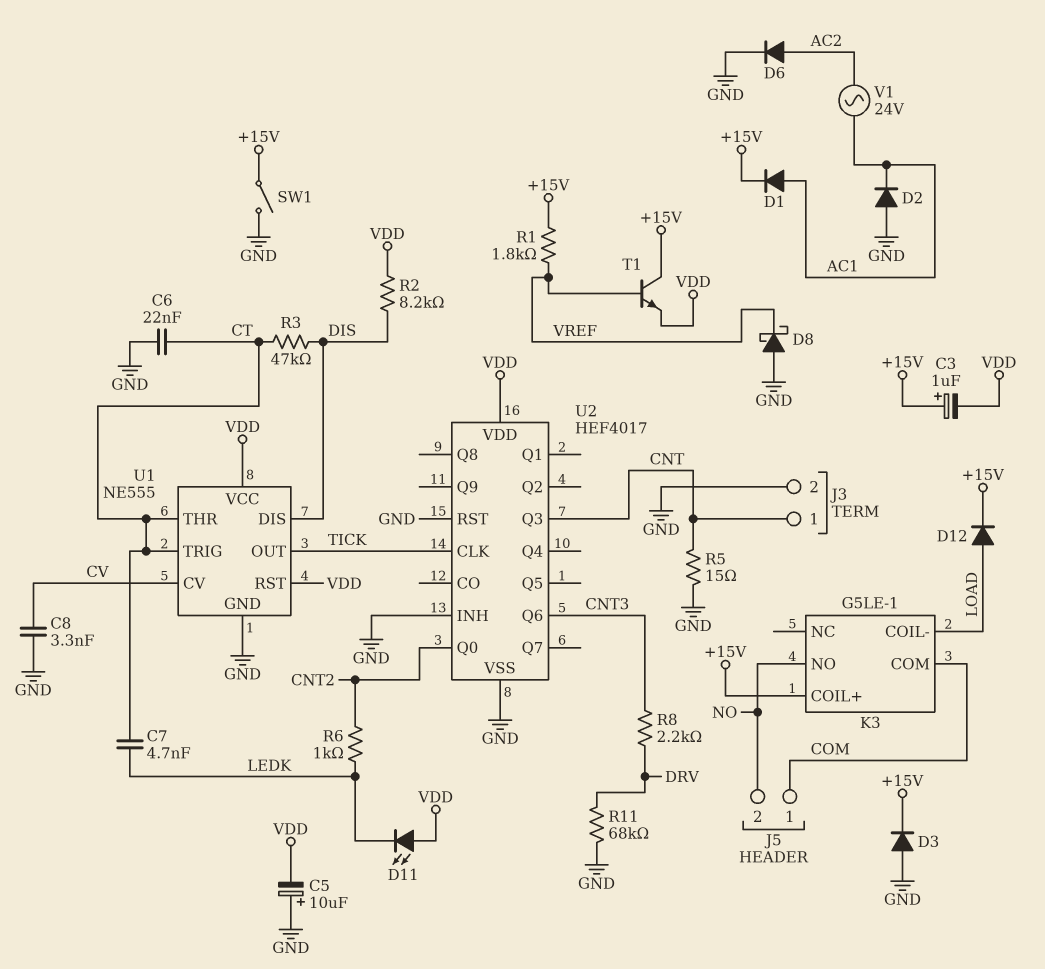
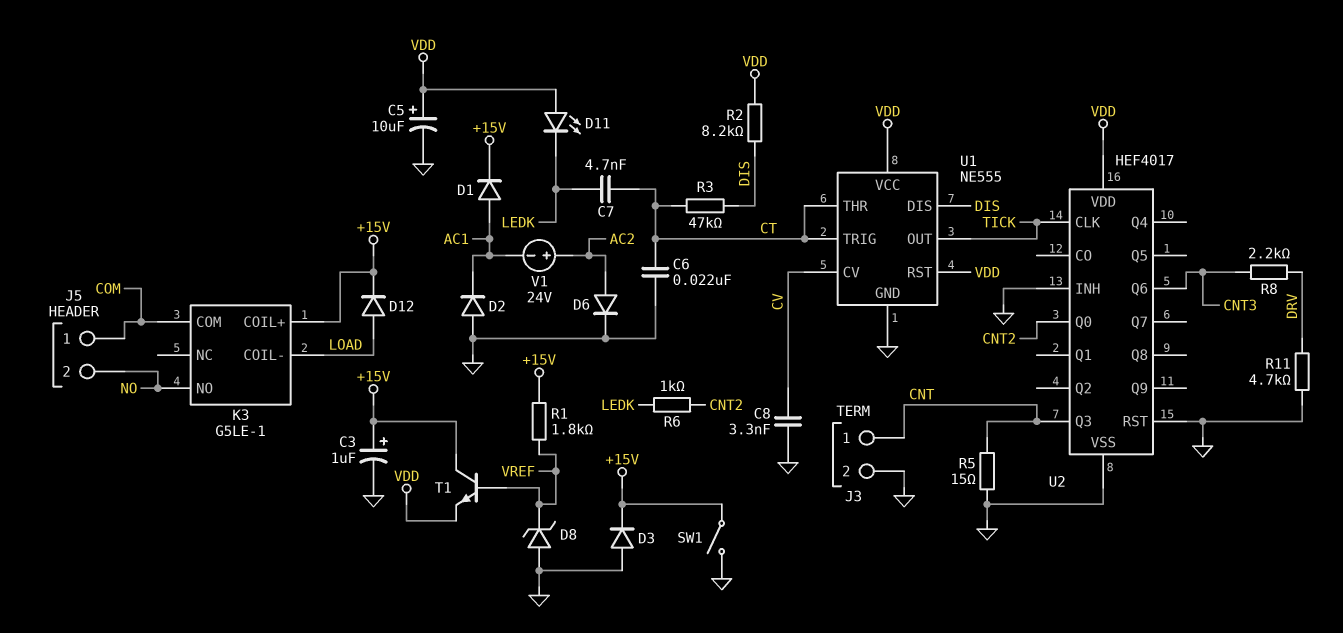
C3: 1uF (plus +15V, minus VDD) -> 1uF (plus +15V, minus GND)
C5: 10uF (plus GND, minus VDD) -> 10uF (plus VDD, minus GND)
D8: schottky (A GND, K VREF) -> zener (A GND, K VREF)
R11: 68k (DRV, GND) -> 4.7k (DRV, GND)
V1: AC 24V (AC1, AC2) -> 24V (plus AC2, minus AC1)

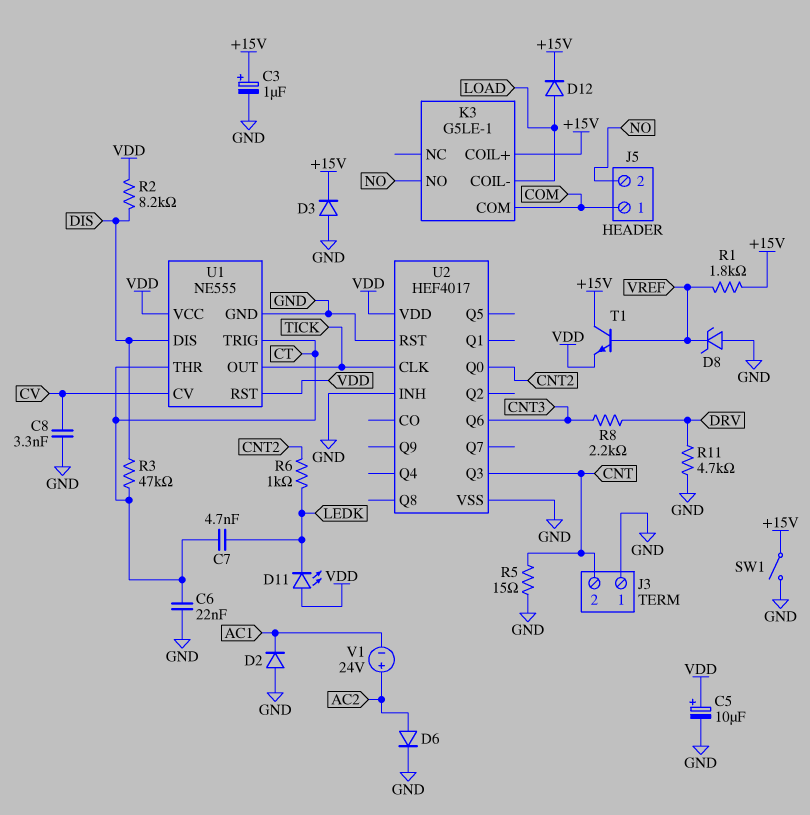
D1: diode (A AC1, K +15V) -> none
J3 pin 1: CNT -> GND
J3 pin 2: GND -> CNT

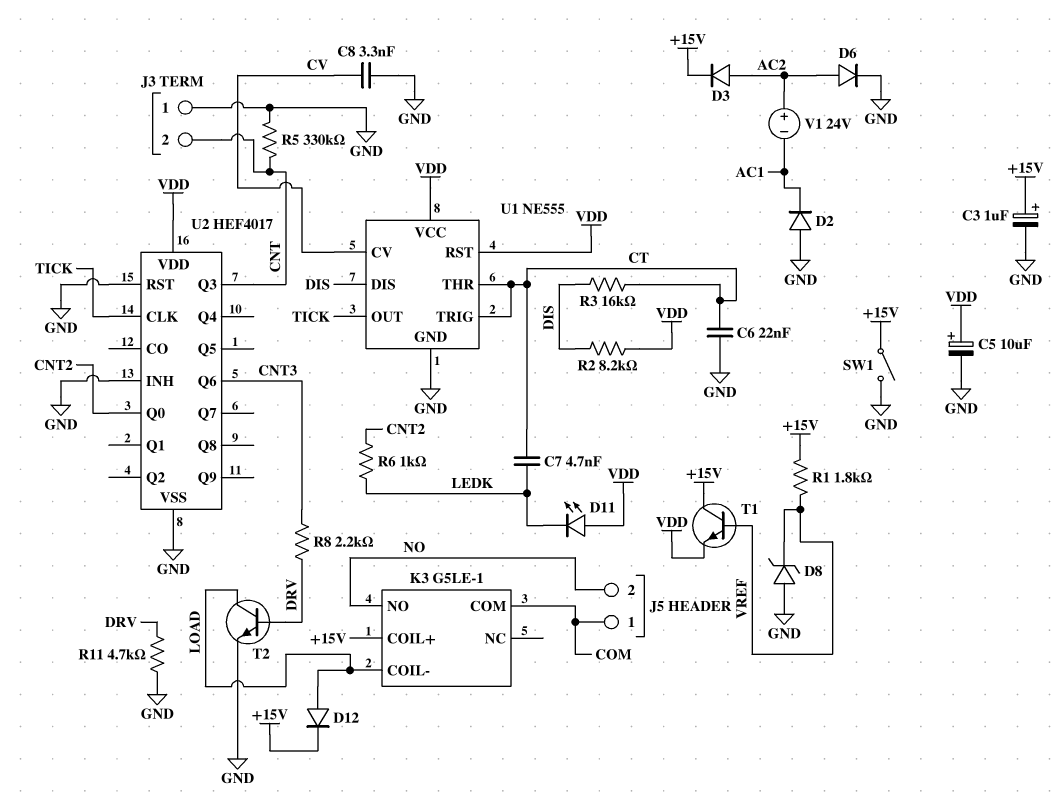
D3: diode (A GND, K +15V) -> diode (A AC2, K +15V)
R3: 47k (CT, DIS) -> 16k (CT, DIS)
R5: 15 (CNT, GND) -> 330k (CNT, GND)
T2: none -> NPN (B DRV, C LOAD, E GND)

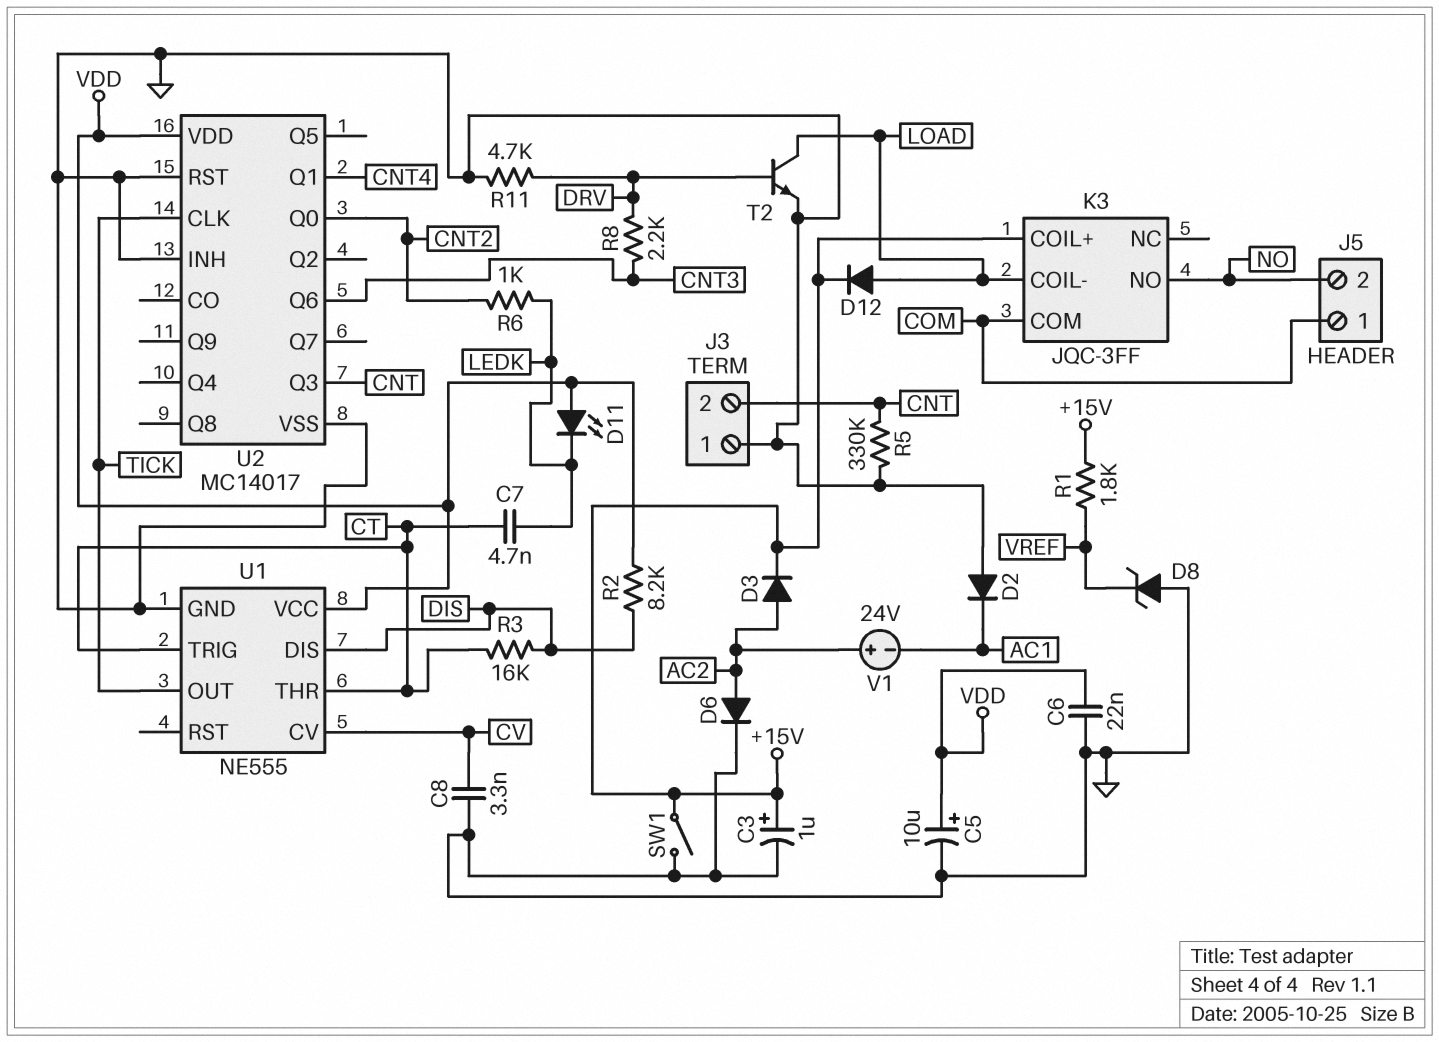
C6: 22nF (CT, GND) -> 22nF (GND, VDD)
K3: G5LE-1 -> JQC-3FF
T1: NPN (B VREF, C +15V, E VDD) -> none
U1 pin RST: VDD -> none
U2: HEF4017 -> MC14017
U2 pin Q1: none -> CNT4

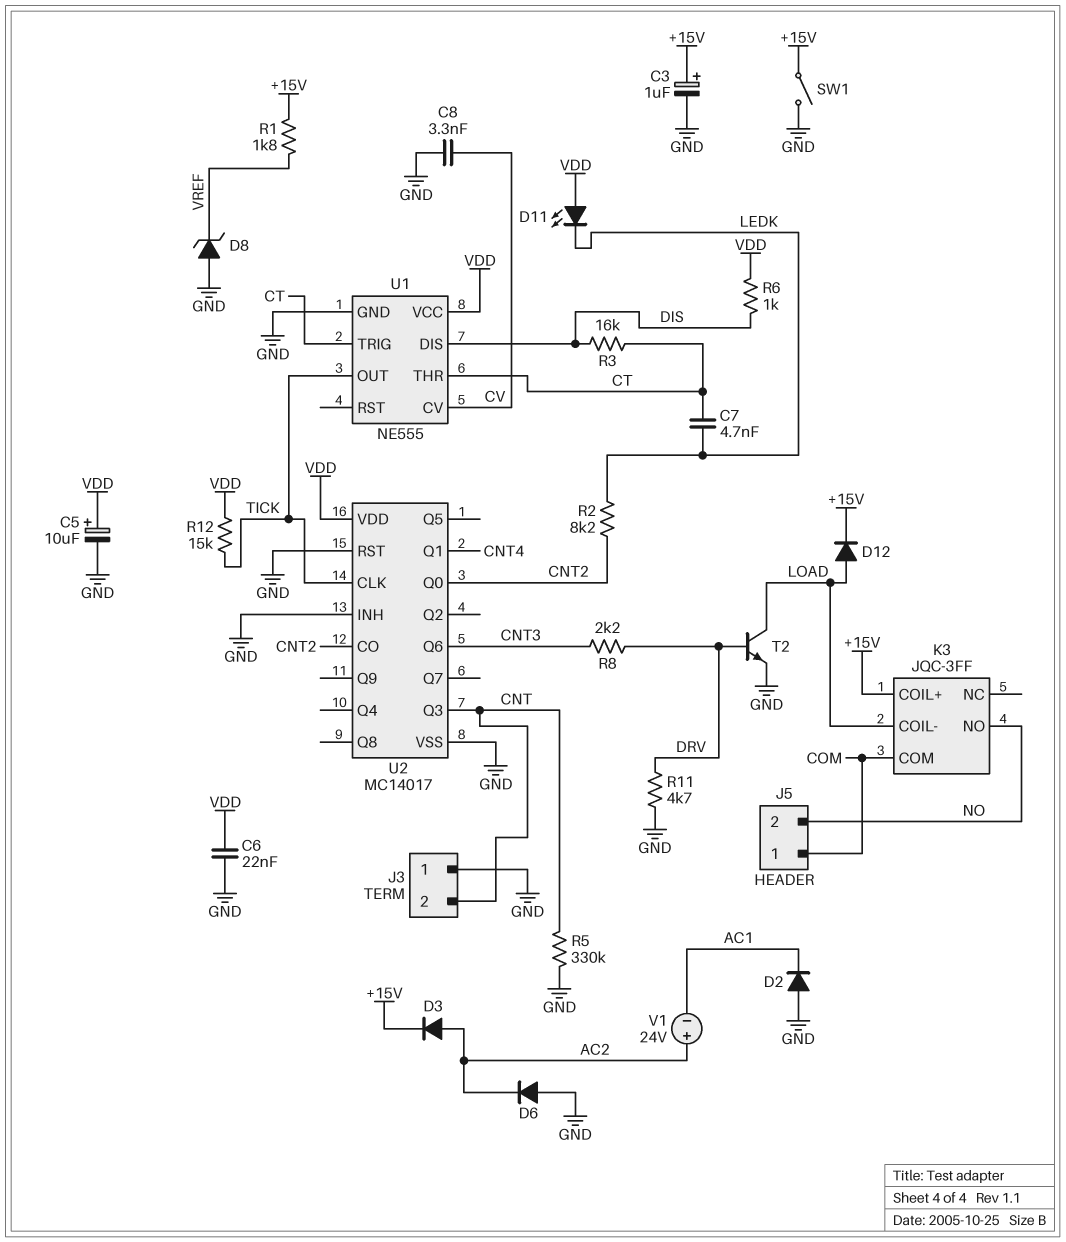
D6: diode (A AC2, K GND) -> diode (A GND, K AC2)
R2: 8.2k (DIS, VDD) -> 8.2k (CNT2, LEDK)
R6: 1k (CNT2, LEDK) -> 1k (DIS, VDD)
R12: none -> 15k (TICK, VDD)
U2 pin CO: none -> CNT2

